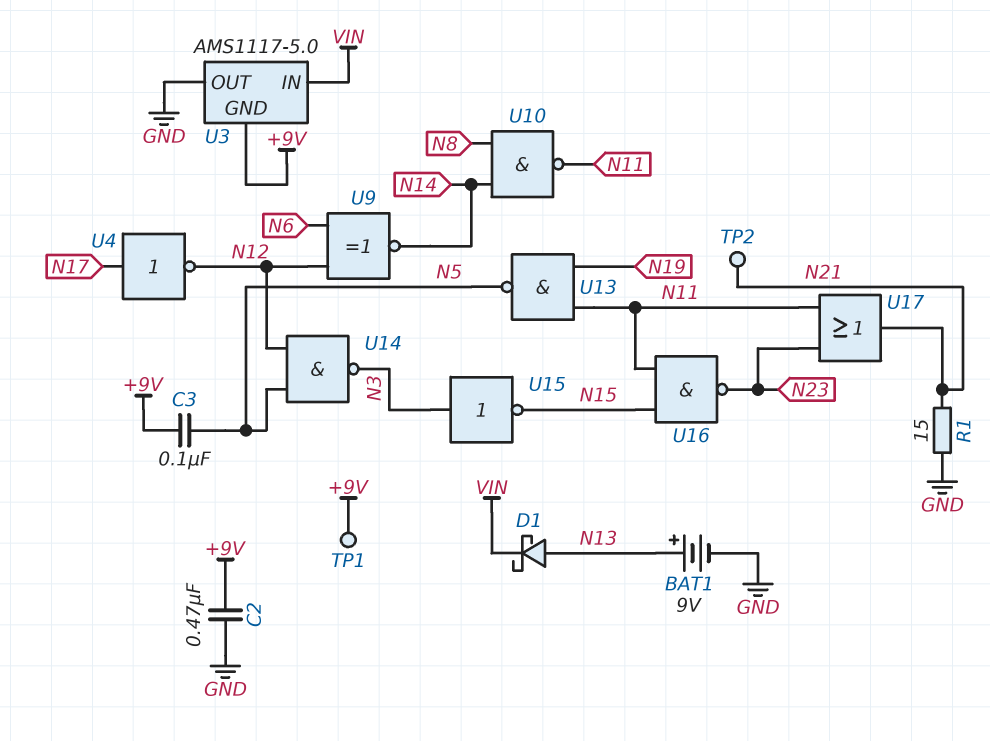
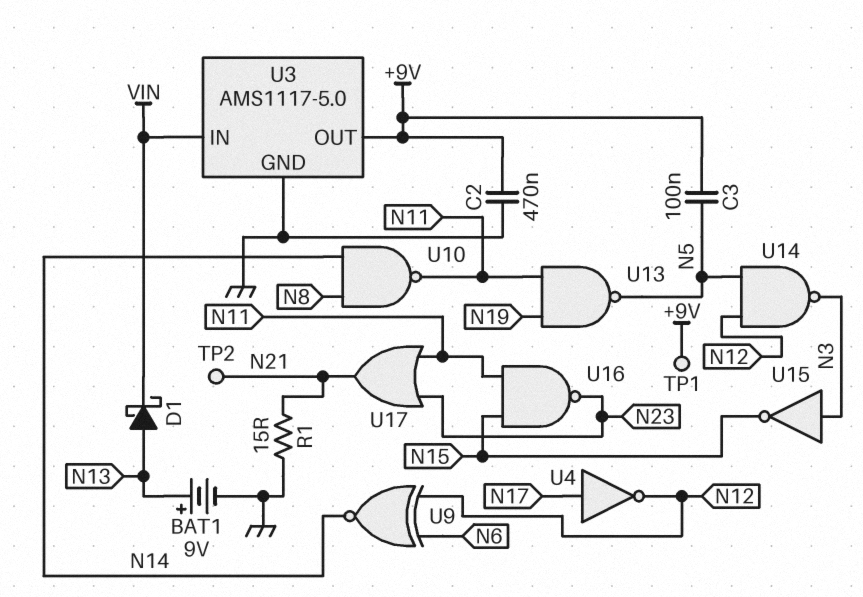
U3 pin GND: +9V -> GND
U3 pin OUT: GND -> +9V

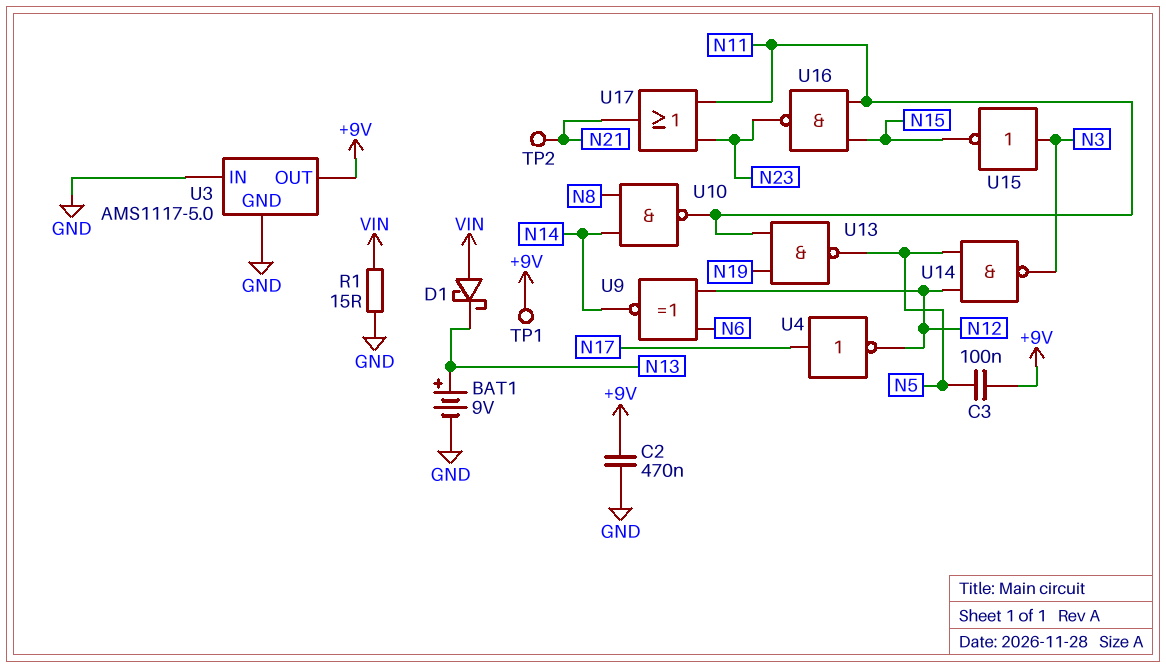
D1: schottky (A N13, K VIN) -> schottky (A VIN, K N13)
R1: 15 (GND, N21) -> 15 (GND, VIN)
U3 pin IN: VIN -> GND

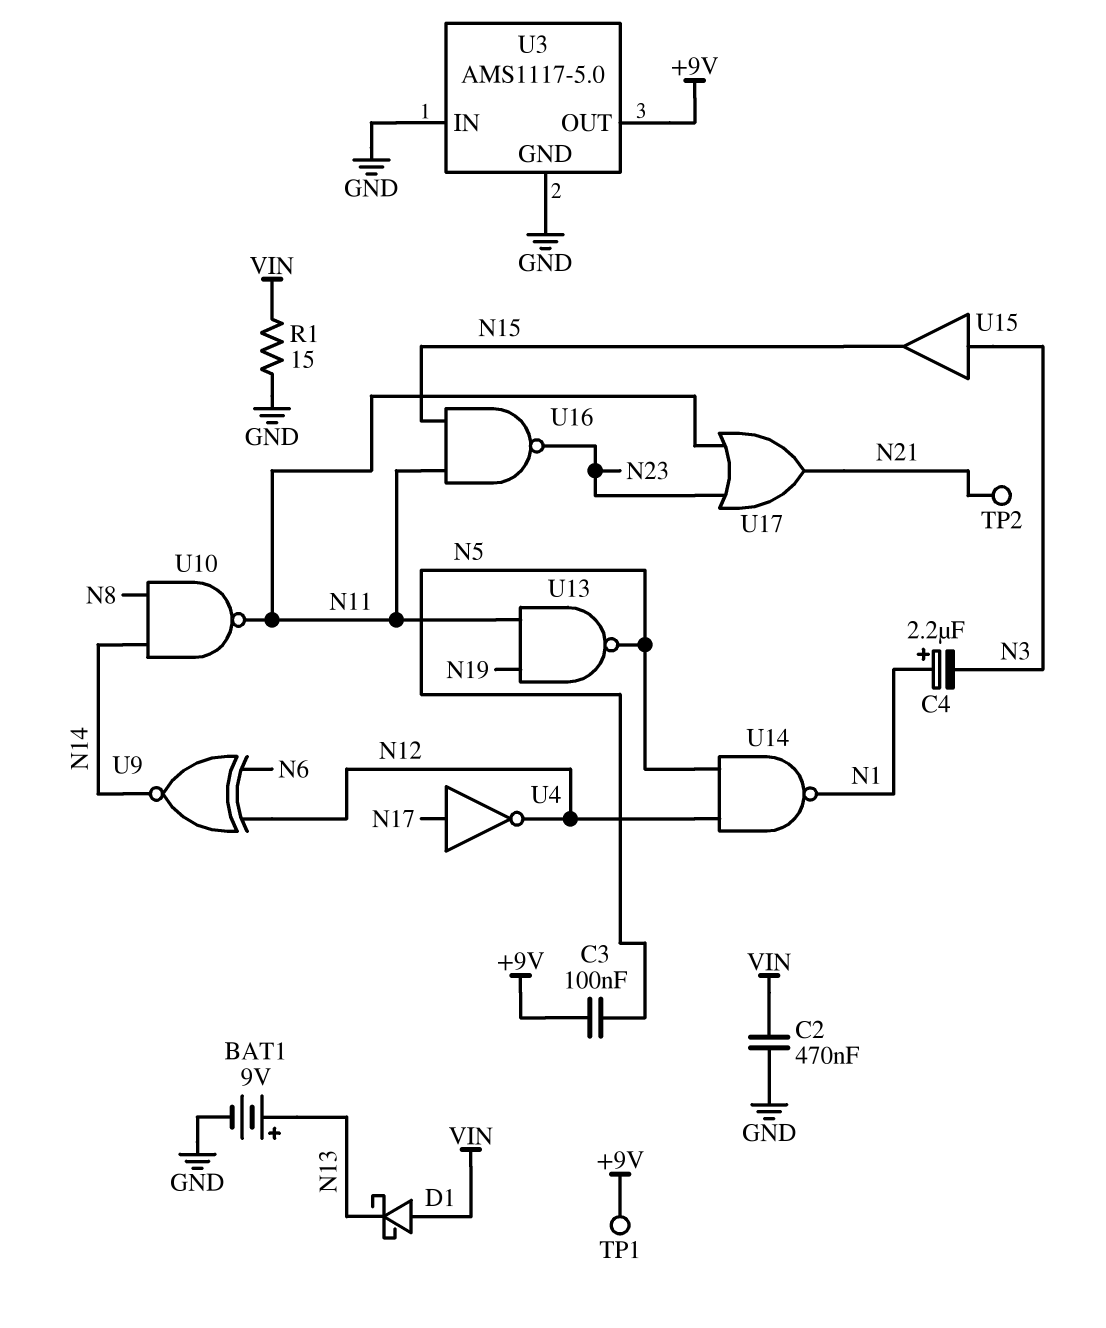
C2: 470nF (+9V, GND) -> 470nF (GND, VIN)
C4: none -> 2.2uF (plus N1, minus N3)
U14: NAND (in N5, in N12, out N3) -> NAND (in N5, in N12, out N1)
U15: NOT (in N3, out N15) -> buffer (in N3, out N15)

